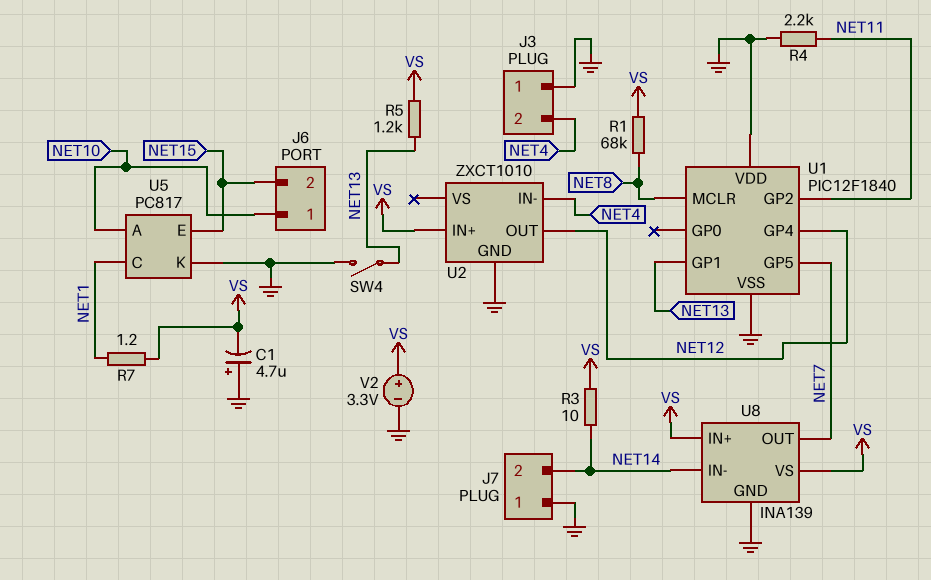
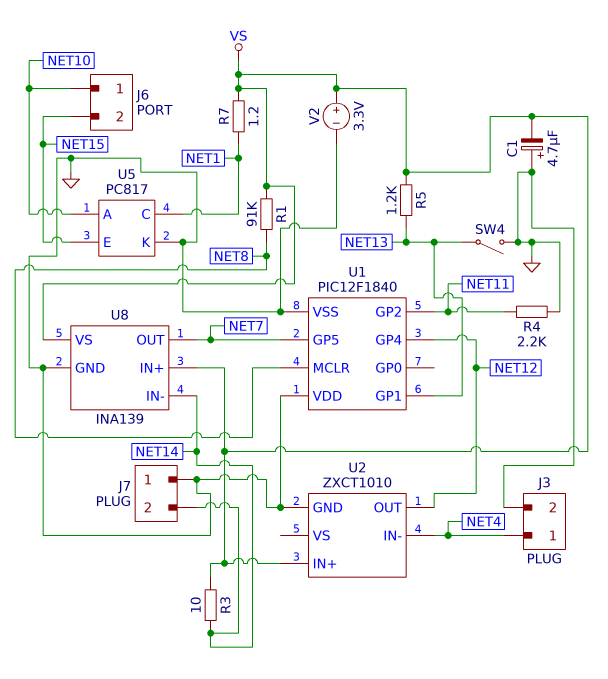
J3 pin 1: GND -> NET4
J3 pin 2: NET4 -> GND
R1: 68k (NET8, VS) -> 91k (NET8, VS)

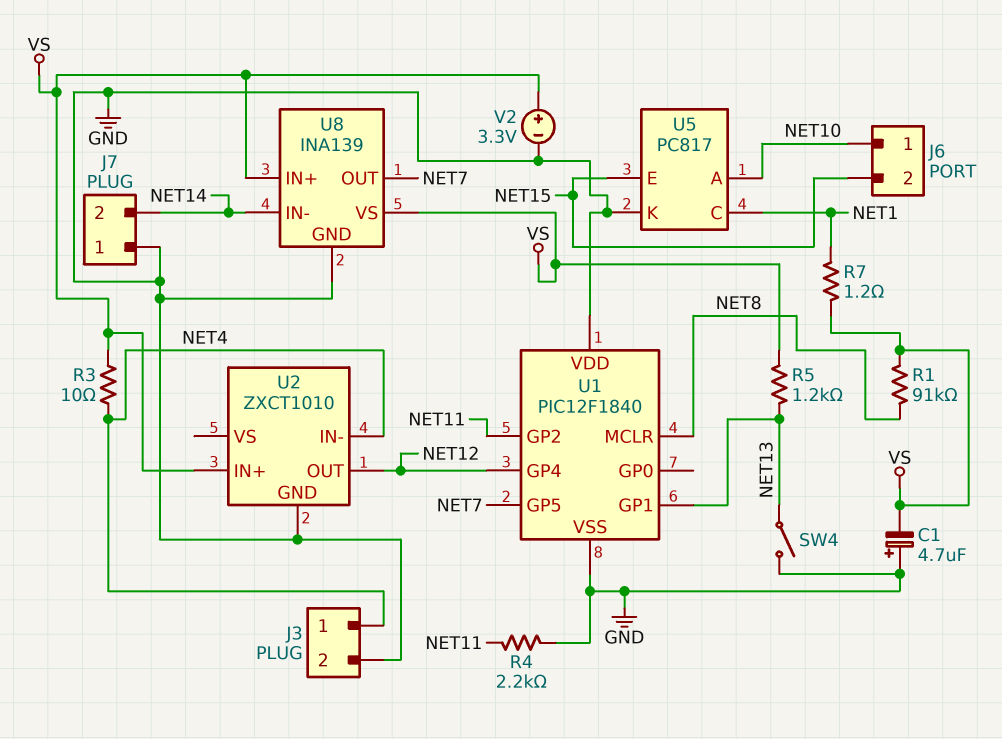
R3: 10 (NET14, VS) -> 10 (NET4, VS)

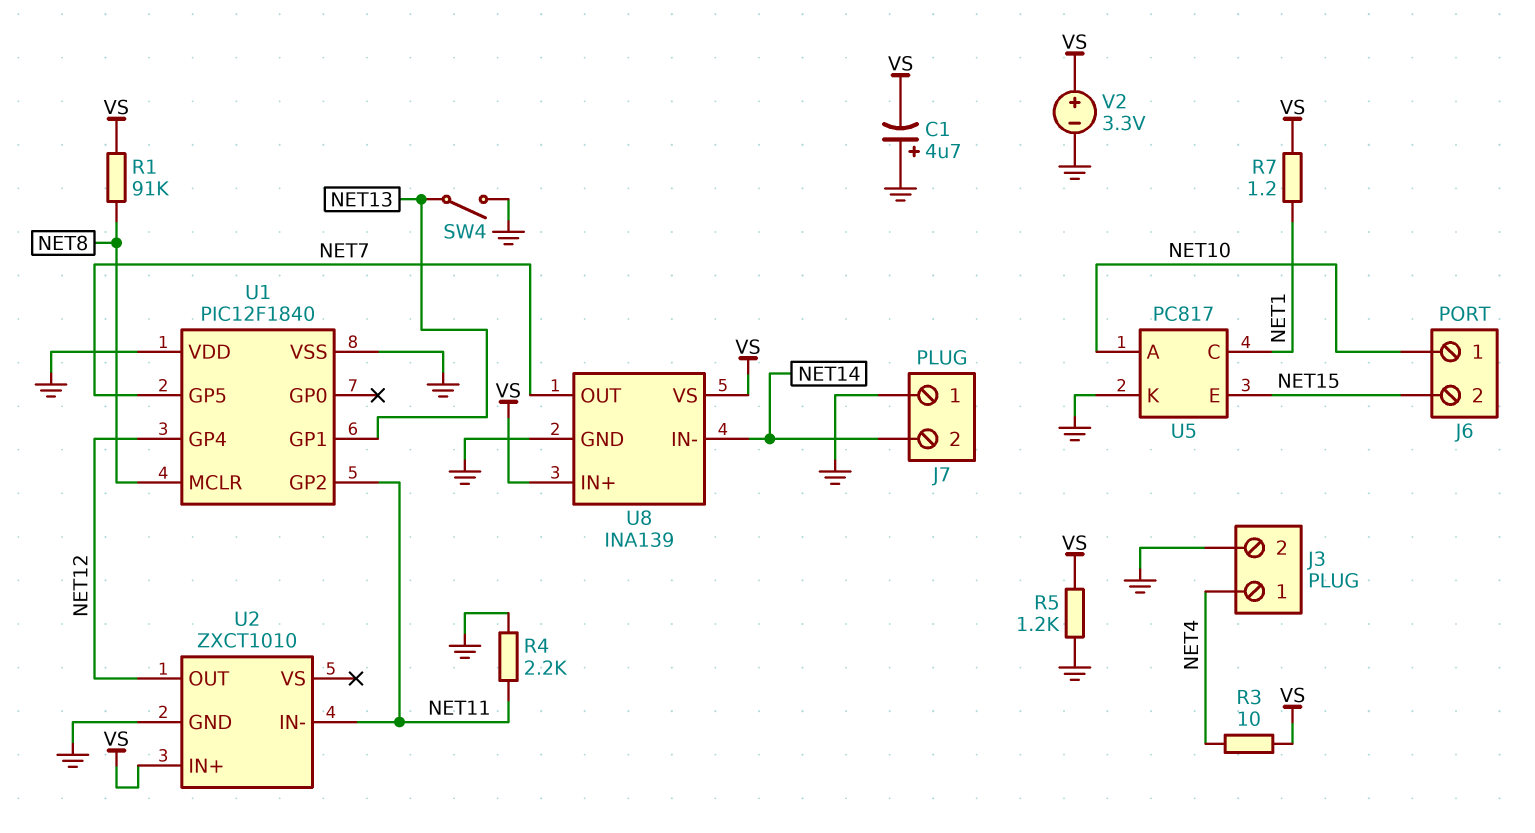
R5: 1.2k (NET13, VS) -> 1.2k (GND, VS)
U2 pin IN-: NET4 -> NET11

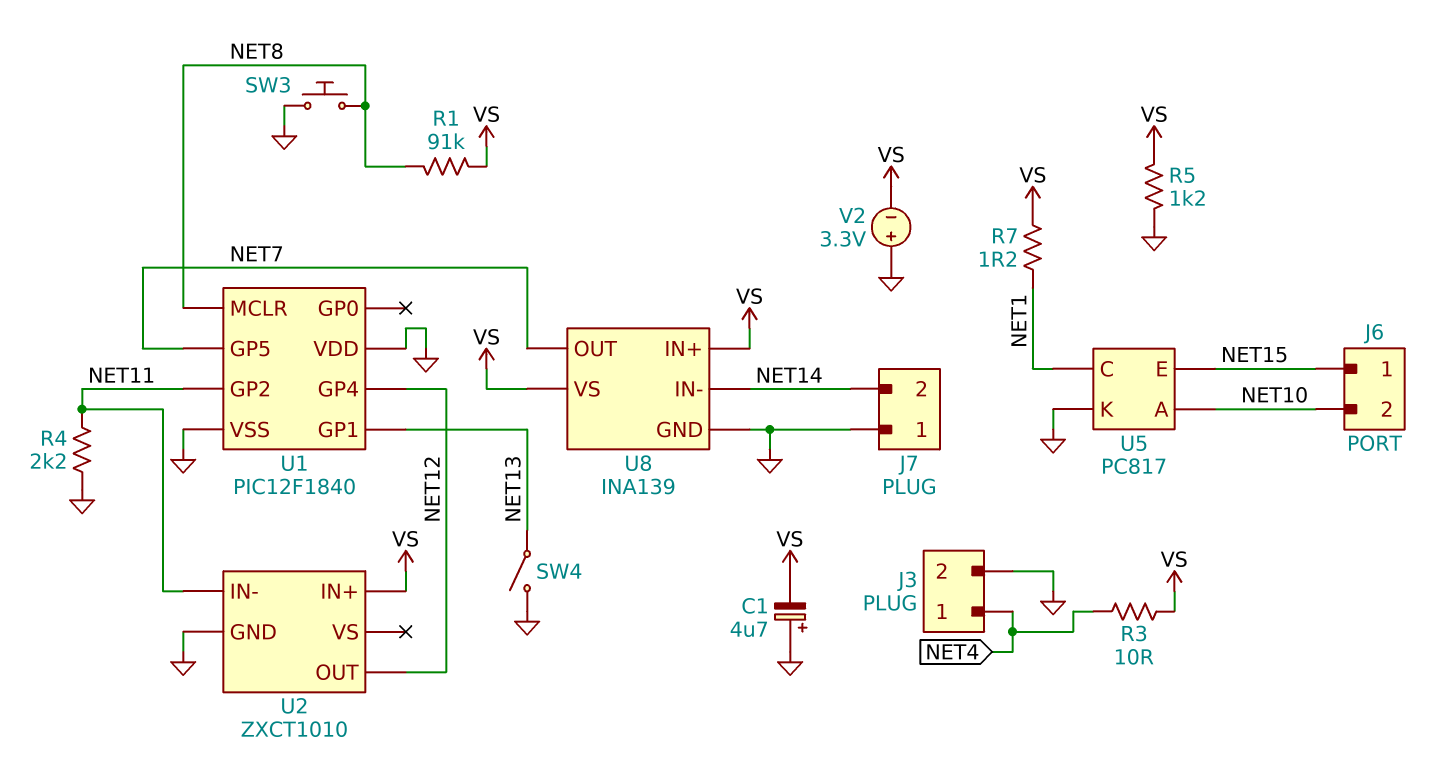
J6 pin 1: NET10 -> NET15
J6 pin 2: NET15 -> NET10
SW3: none -> button (GND, NET8)
V2: 3.3V (plus VS, minus GND) -> 3.3V (plus GND, minus VS)

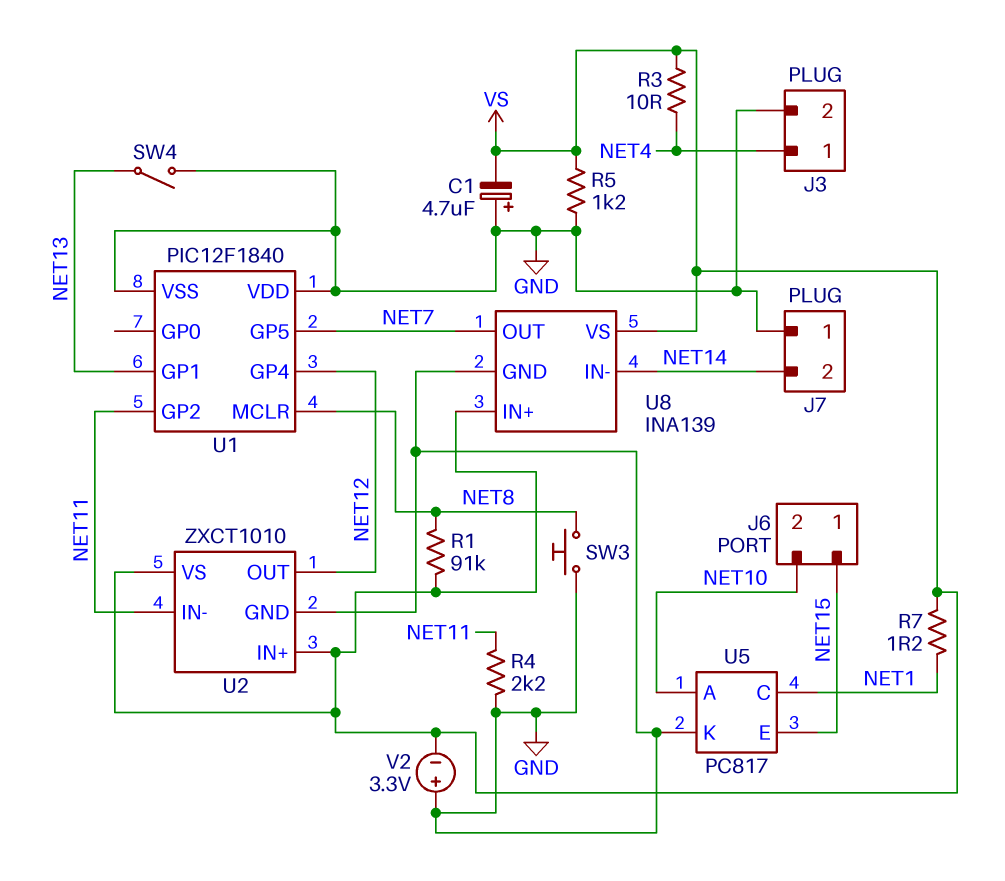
U2 pin VS: none -> VS

